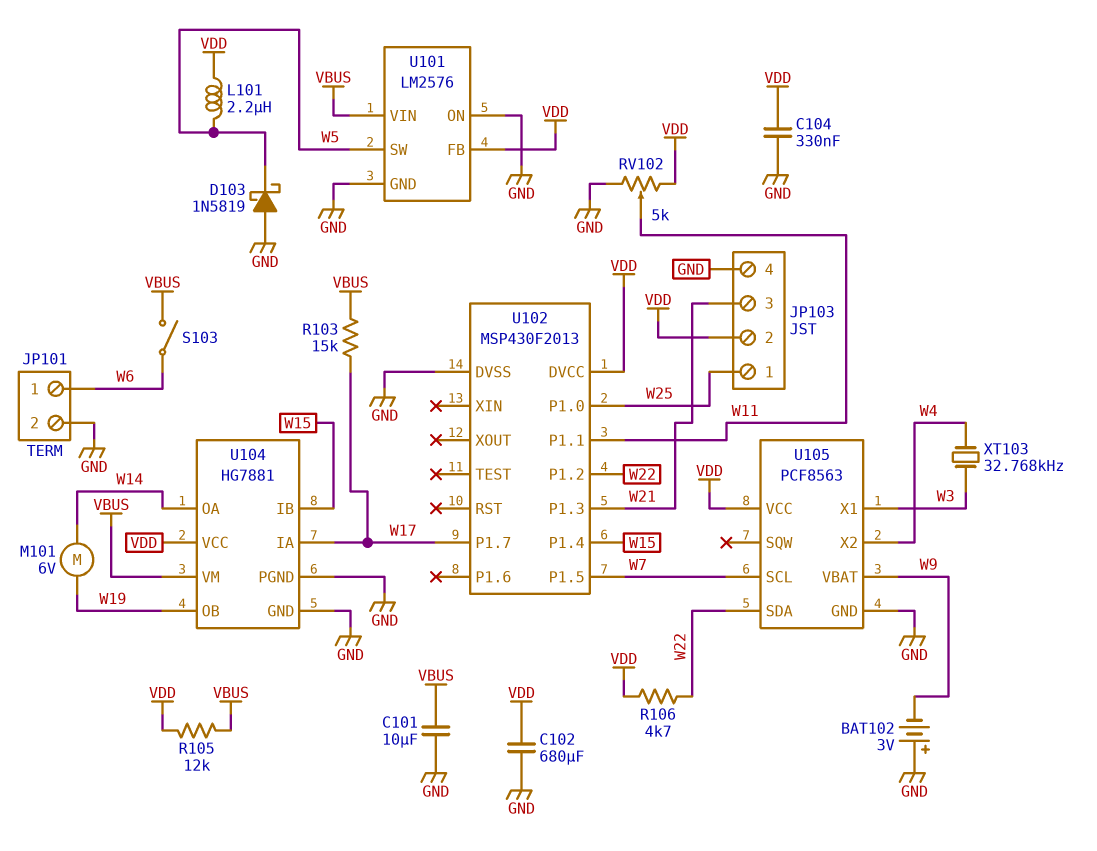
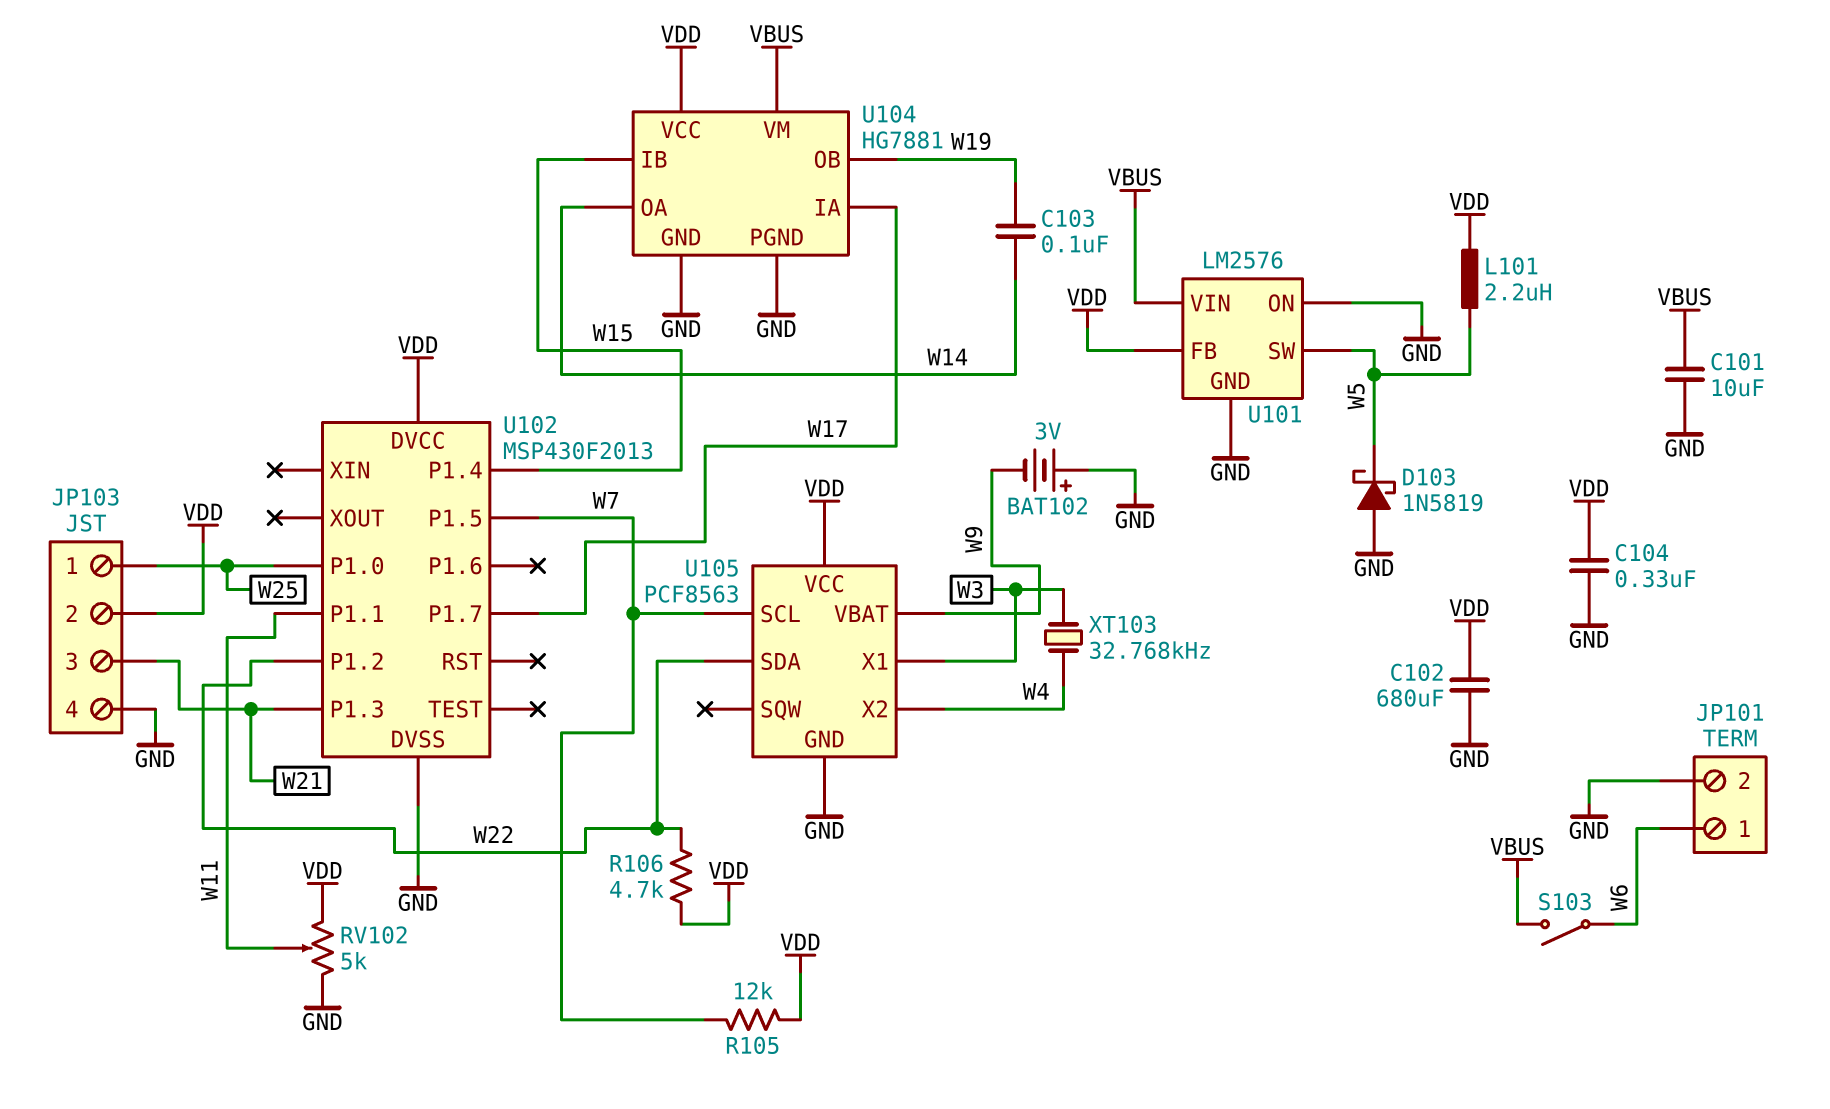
C103: none -> 100nF (W14, W19)
M101: motor 6V (W14, W19) -> none
R103: 15k (VBUS, W17) -> none
R105: 12k (VBUS, VDD) -> 12k (VDD, W7)

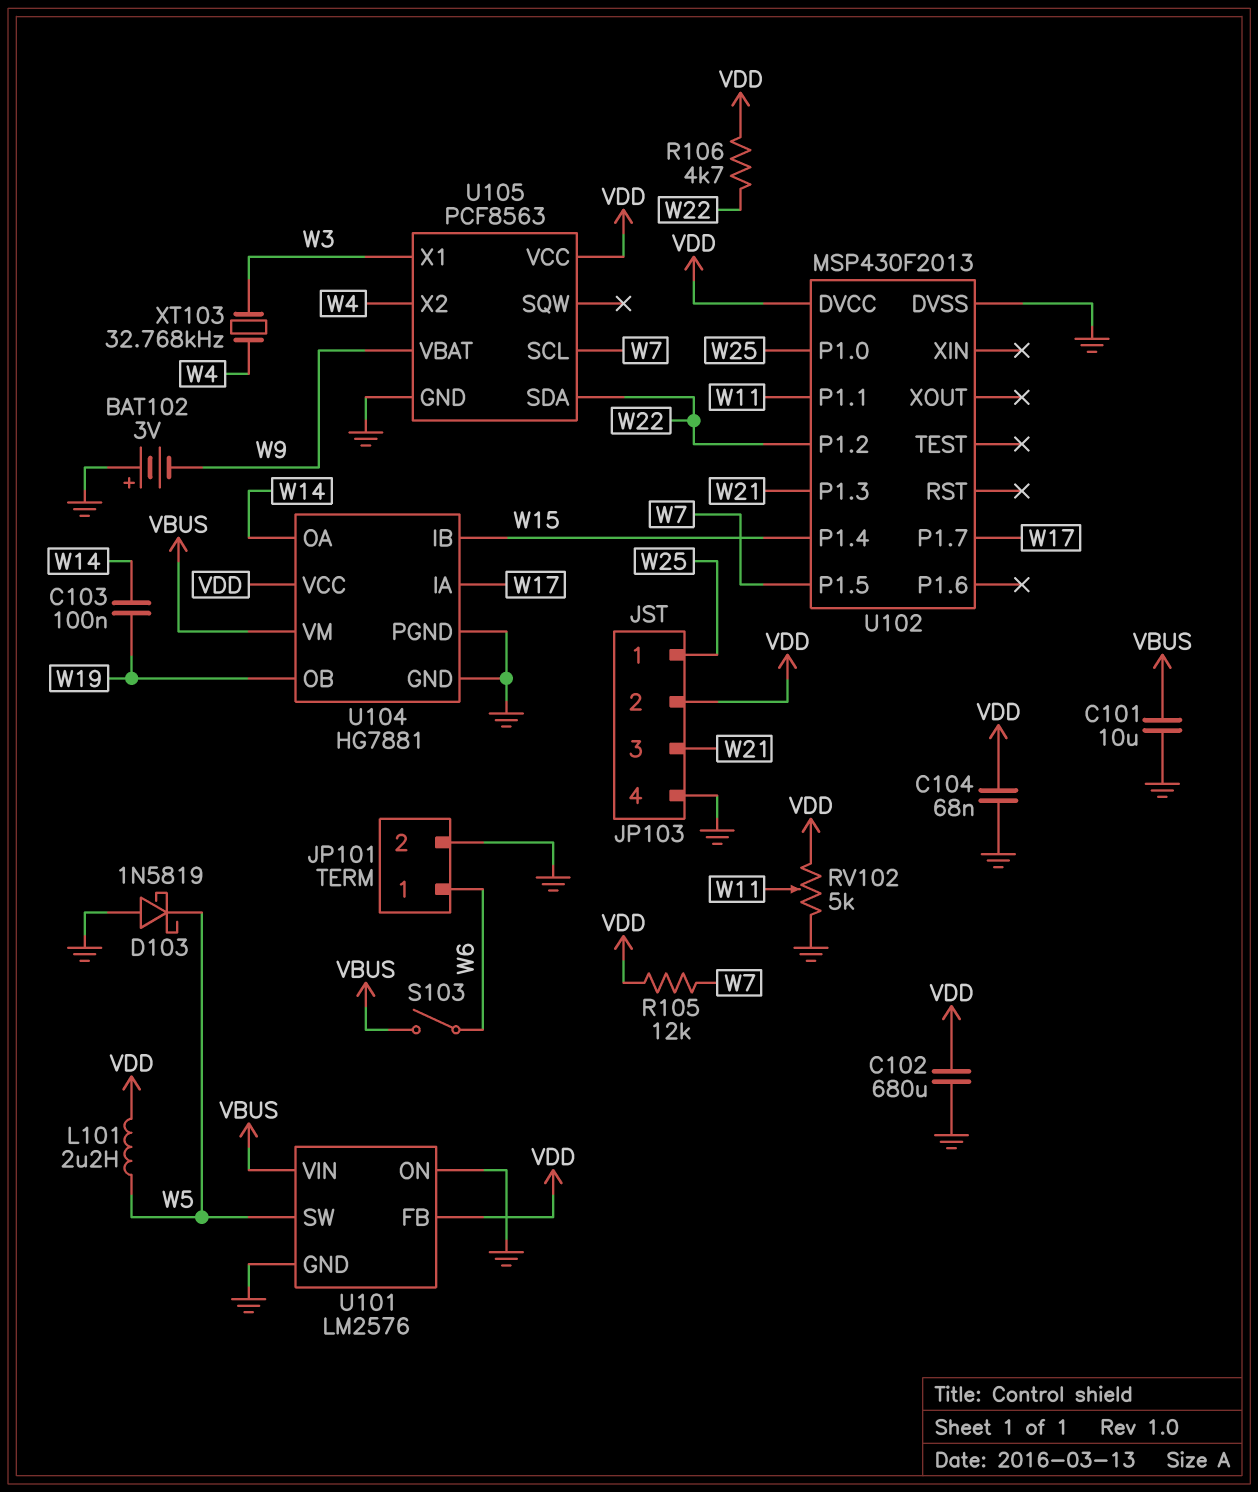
C104: 330nF (GND, VDD) -> 68nF (GND, VDD)

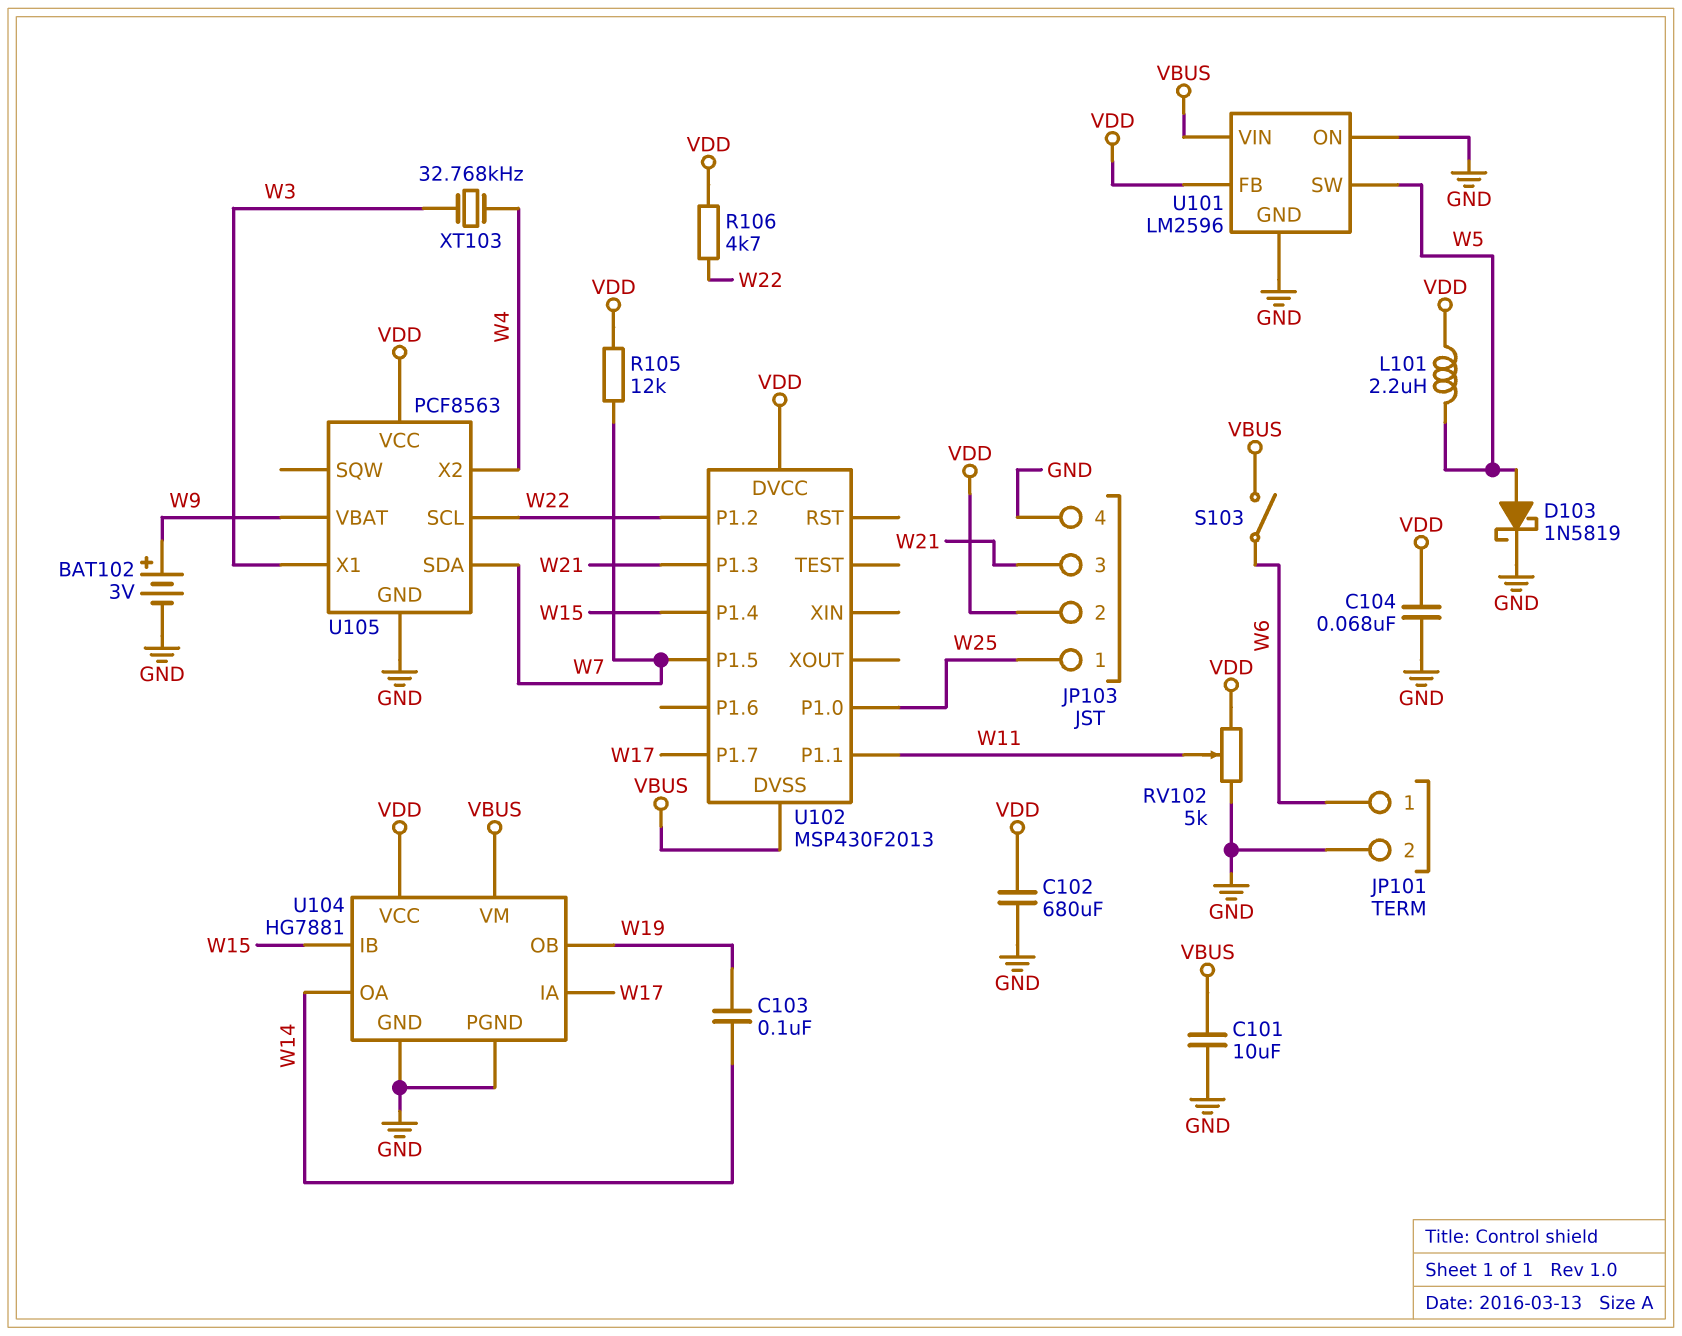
BAT102: 3V (plus GND, minus W9) -> 3V (plus W9, minus GND)
D103: schottky 1N5819 (A GND, K W5) -> schottky 1N5819 (A W5, K GND)
U101: LM2576 -> LM2596
U102 pin DVSS: GND -> VBUS
U105 pin SCL: W7 -> W22
U105 pin SDA: W22 -> W7

